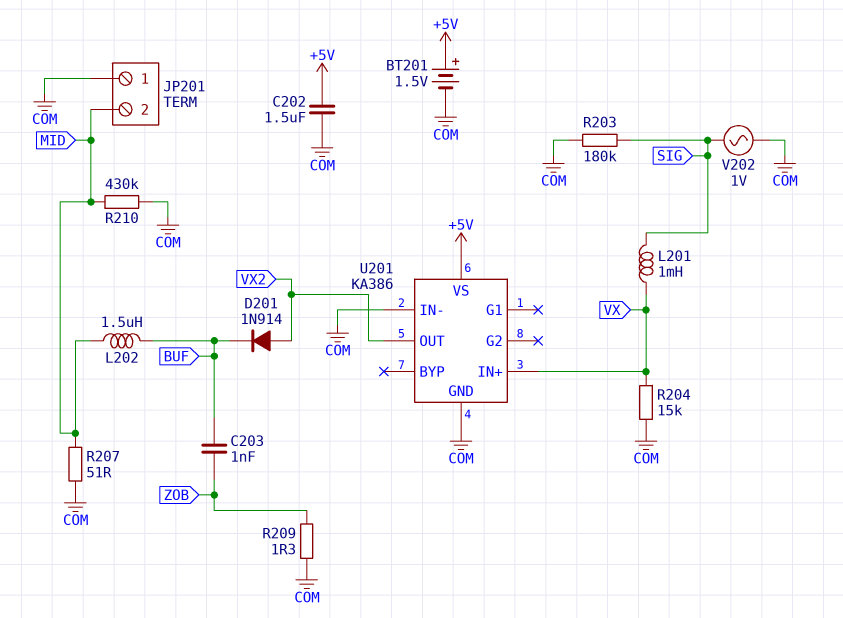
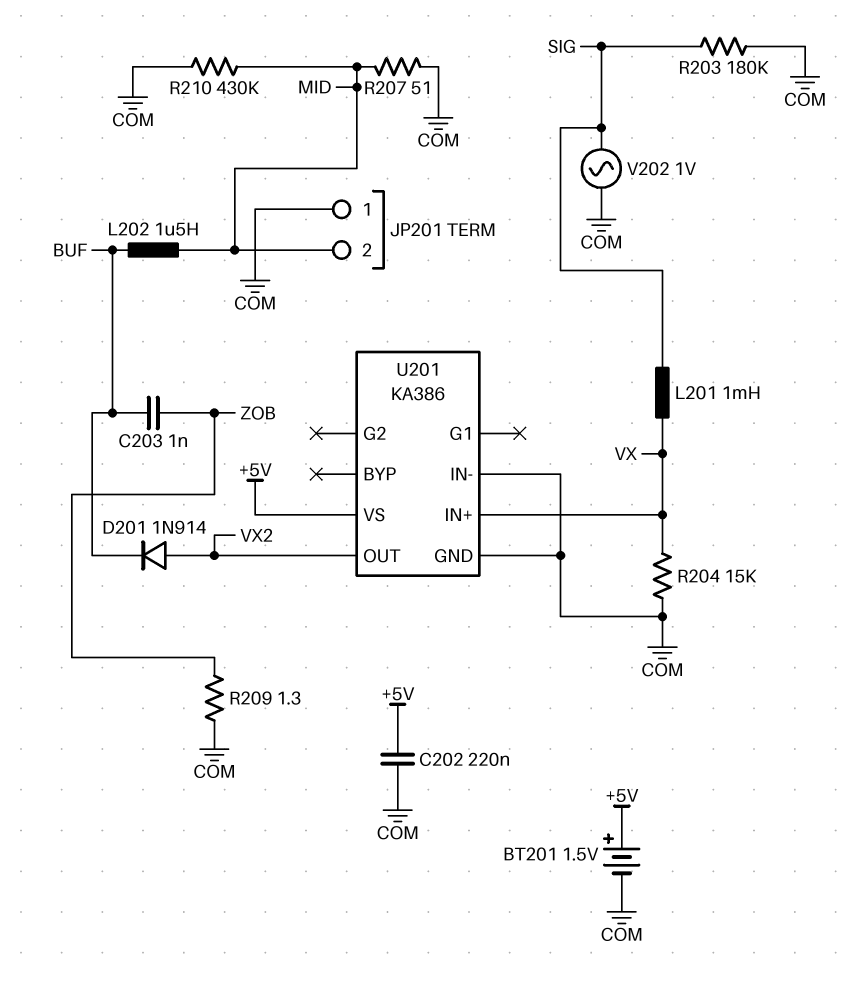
C202: 1.5uF (+5V, COM) -> 220nF (+5V, COM)

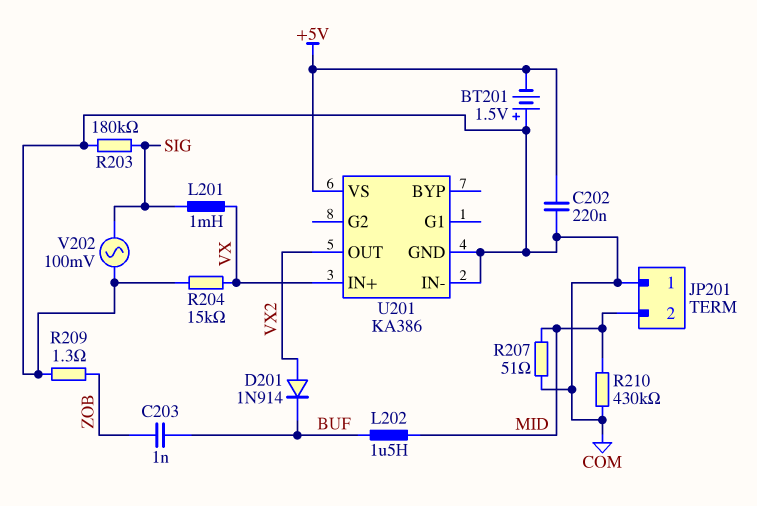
BT201: 1.5V (plus +5V, minus COM) -> 1.5V (plus COM, minus +5V)
V202: AC 1V (COM, SIG) -> AC 100mV (COM, SIG)

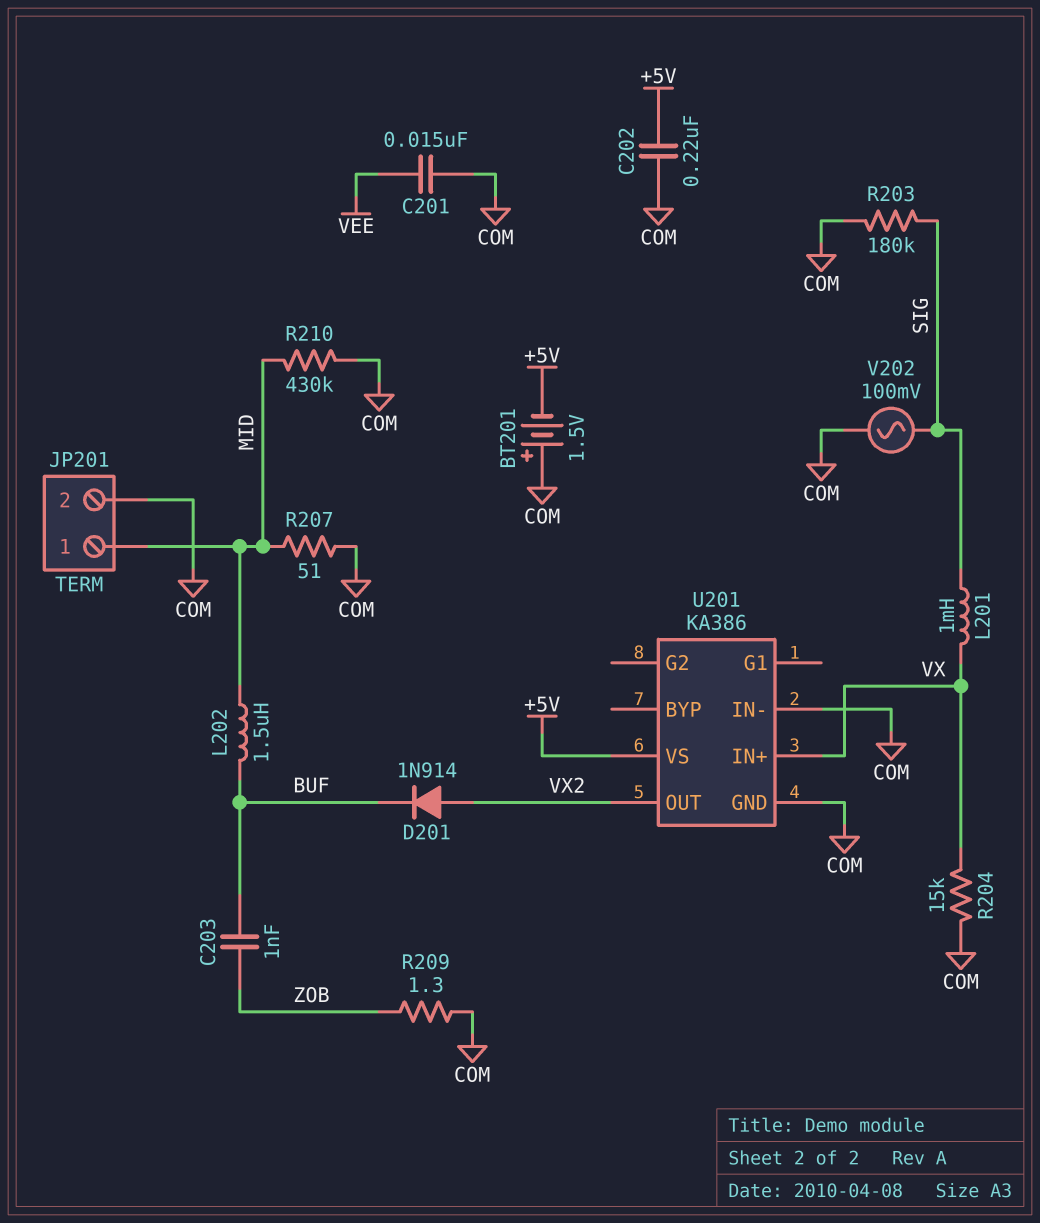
C201: none -> 15nF (COM, VEE)
JP201 pin 1: COM -> MID
JP201 pin 2: MID -> COM

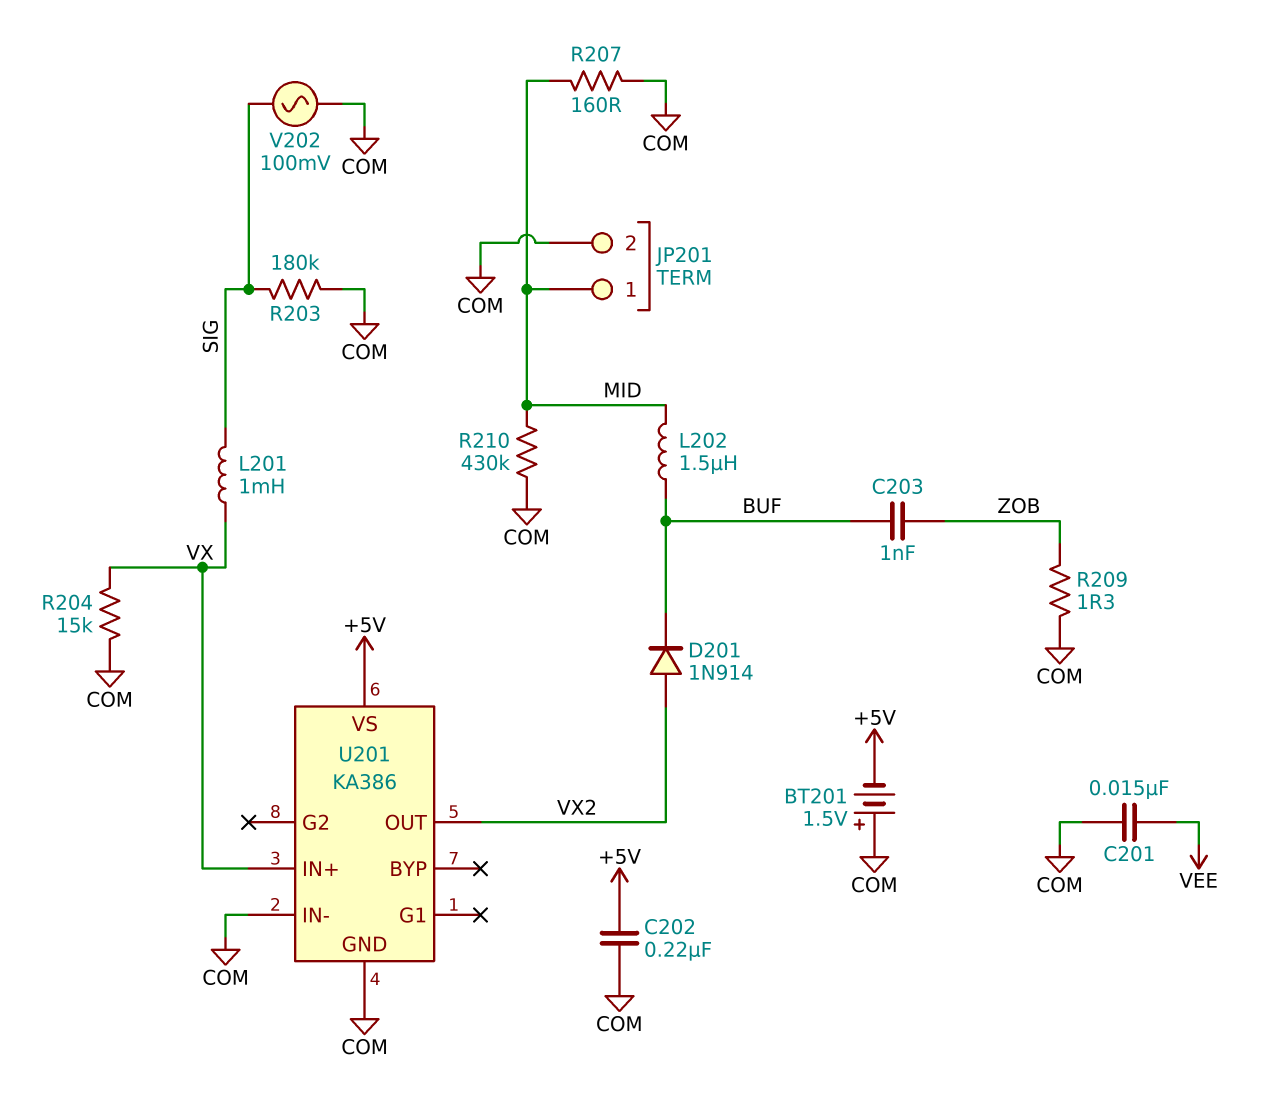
R207: 51 (COM, MID) -> 160 (COM, MID)

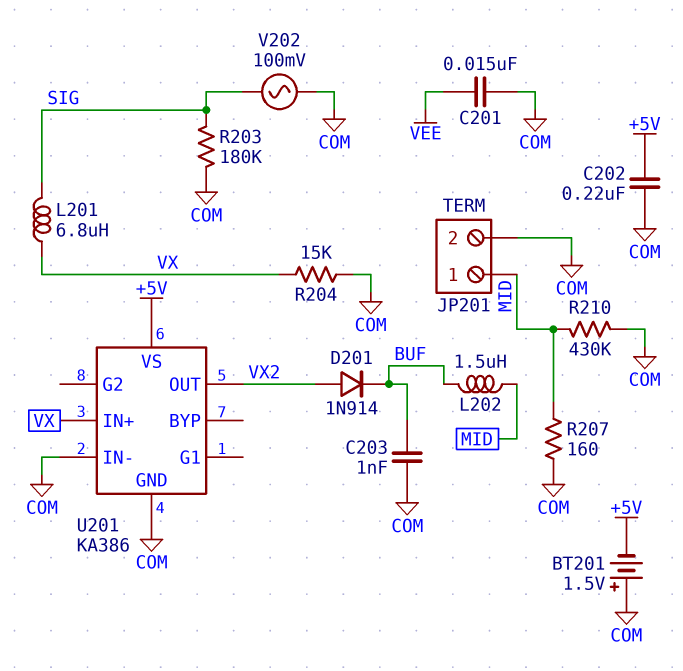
C203: 1nF (BUF, ZOB) -> 1nF (BUF, COM)
L201: 1mH (SIG, VX) -> 6.8uH (SIG, VX)
R209: 1.3 (COM, ZOB) -> none

